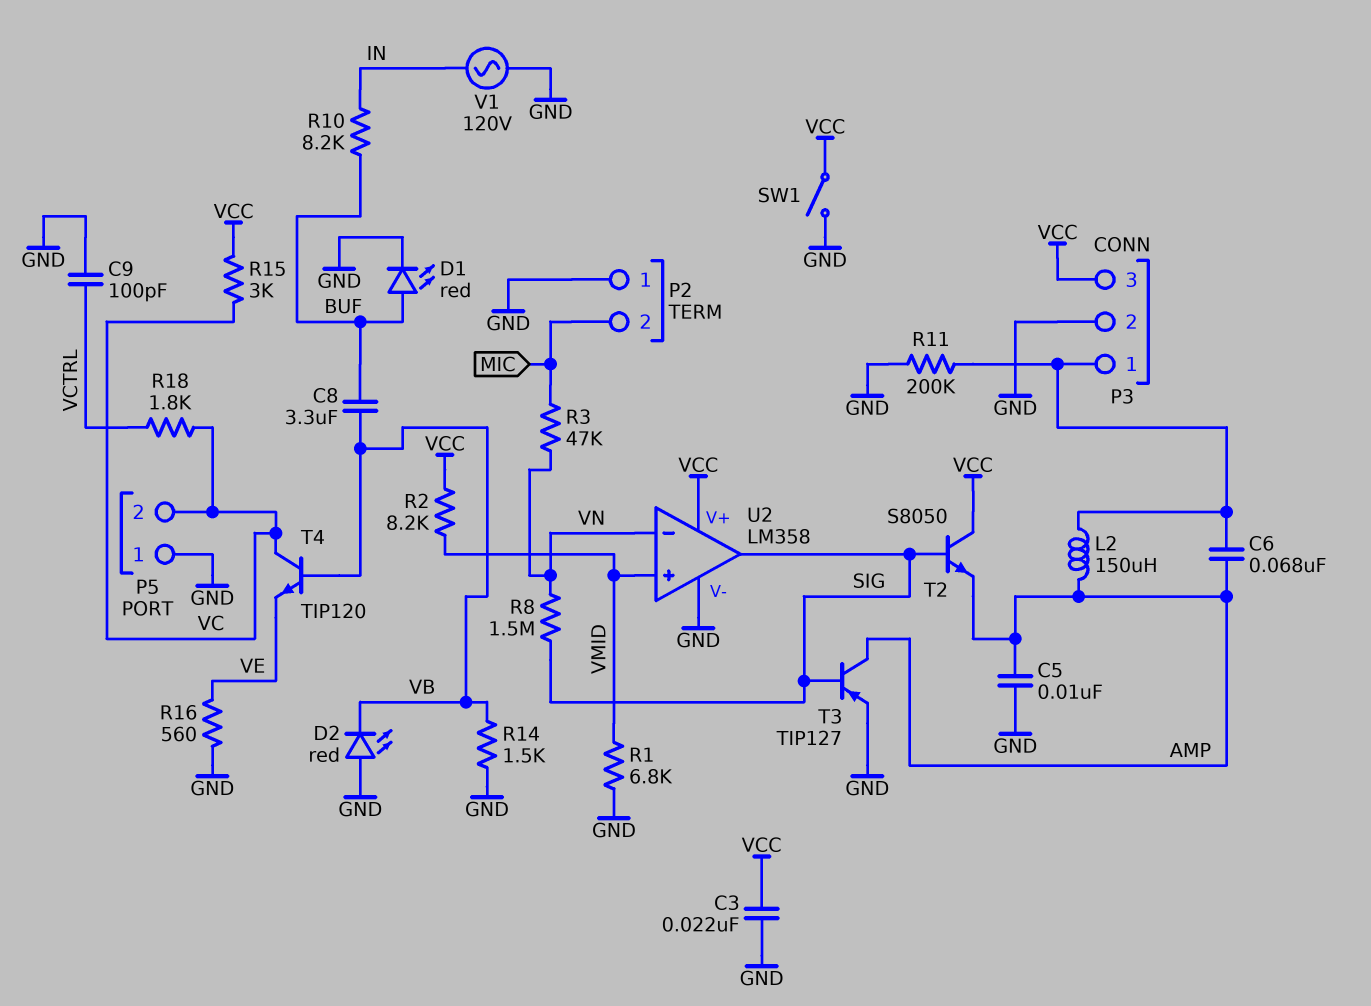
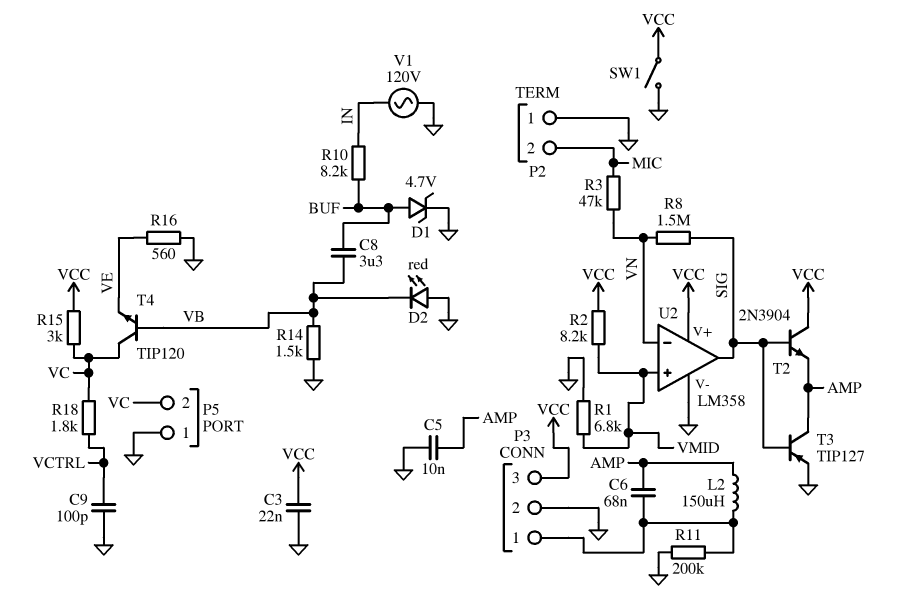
D1: LED red (A BUF, K GND) -> zener 4.7V (A BUF, K GND)
T2: NPN S8050 (B SIG, C VCC, E AMP) -> NPN 2N3904 (B SIG, C VCC, E AMP)

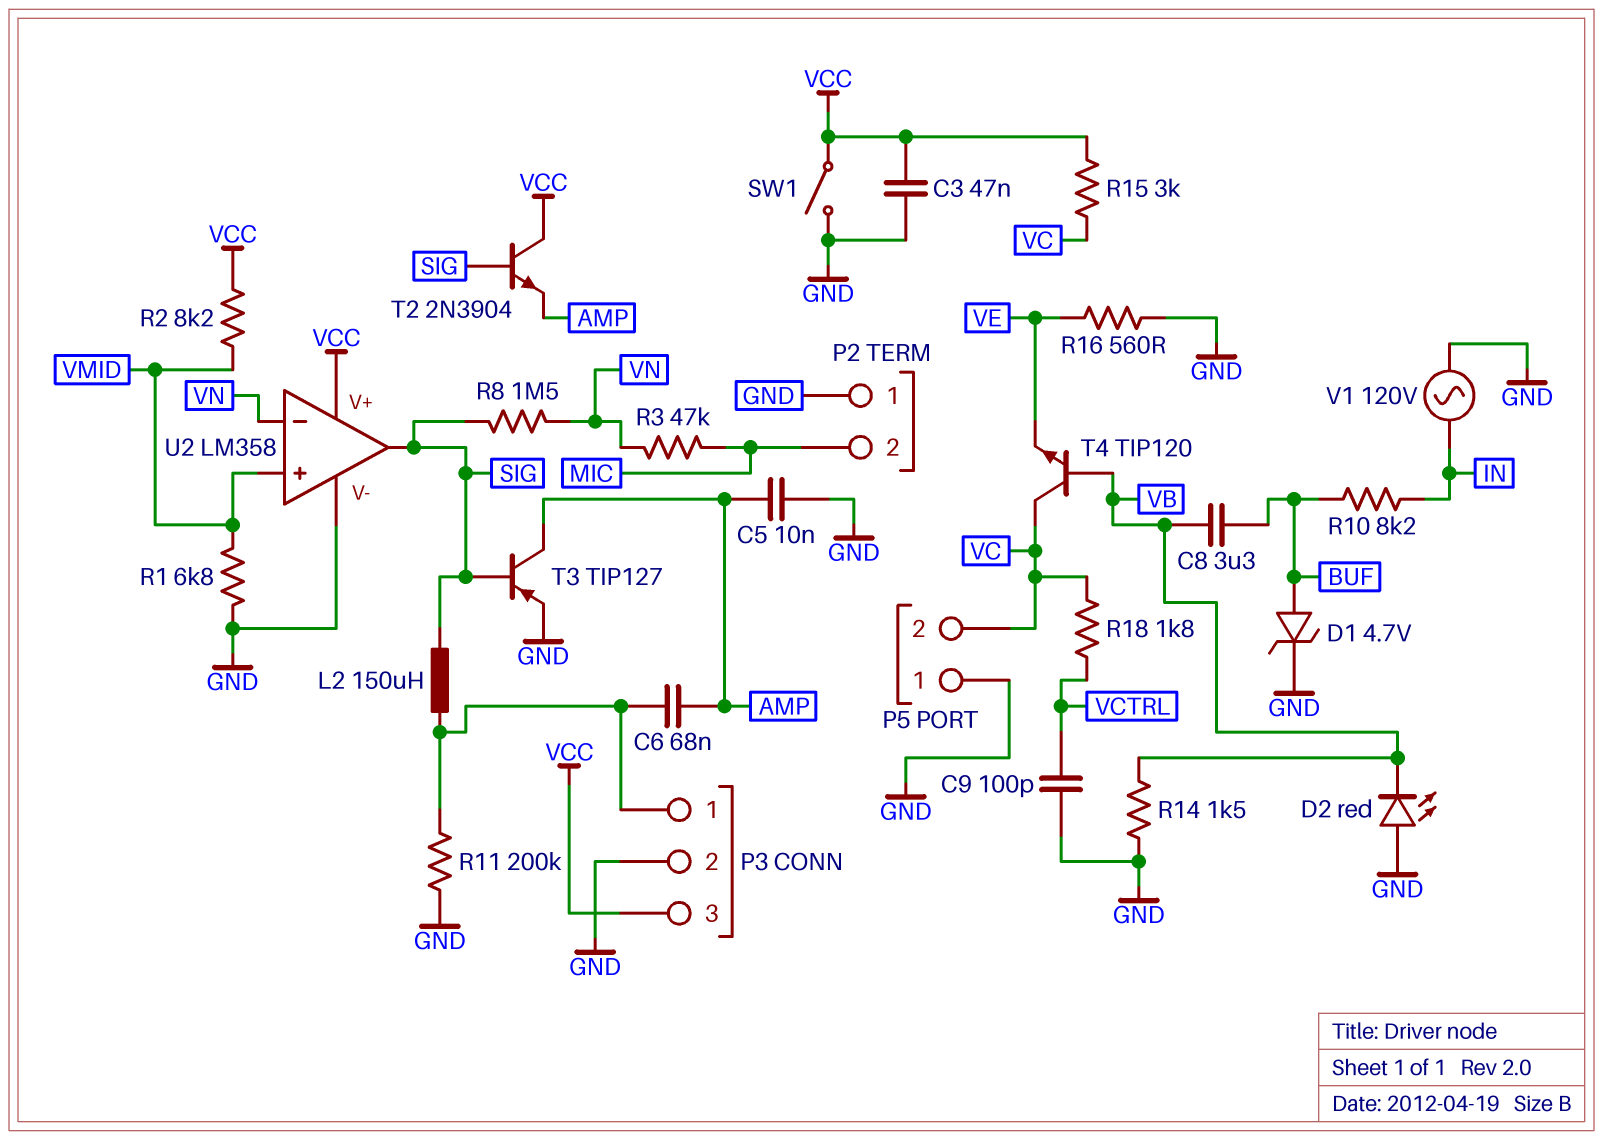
C3: 22nF (GND, VCC) -> 47nF (GND, VCC)
L2: 150uH (AMP, P3/1) -> 150uH (P3/1, SIG)

